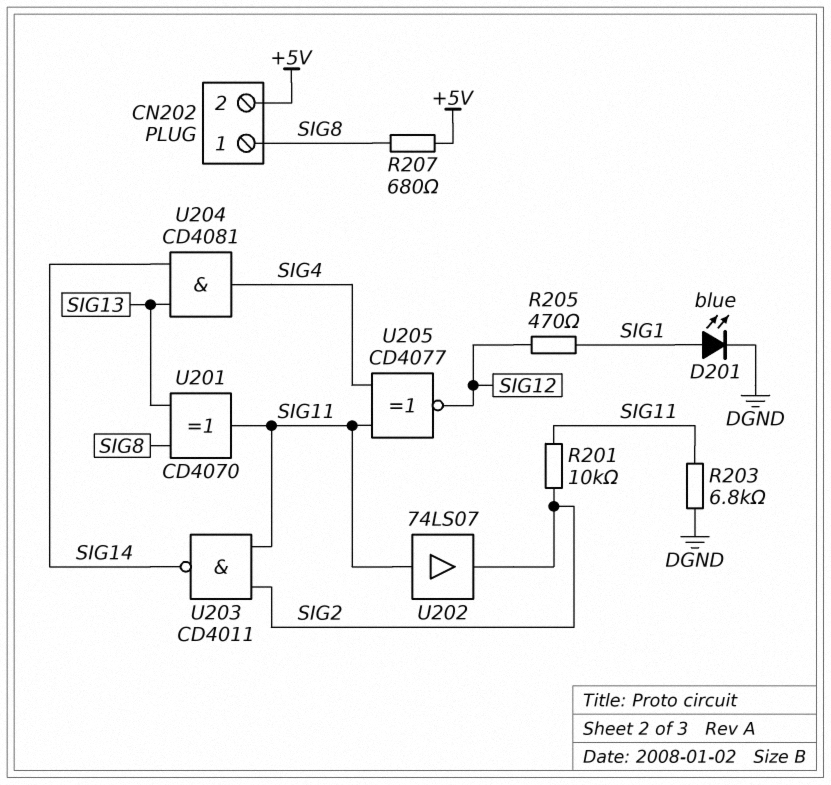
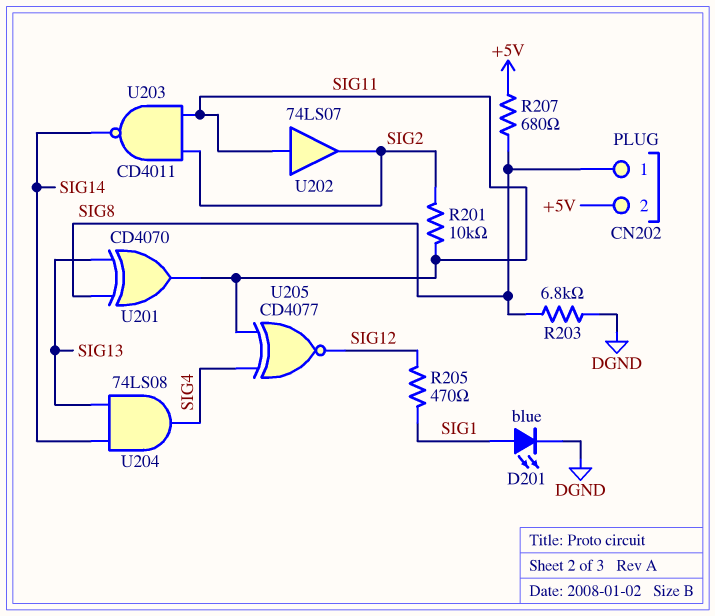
R203: 6.8k (DGND, SIG11) -> 6.8k (DGND, SIG8)
U204: AND CD4081 (in SIG13, in SIG14, out SIG4) -> AND 74LS08 (in SIG13, in SIG14, out SIG4)

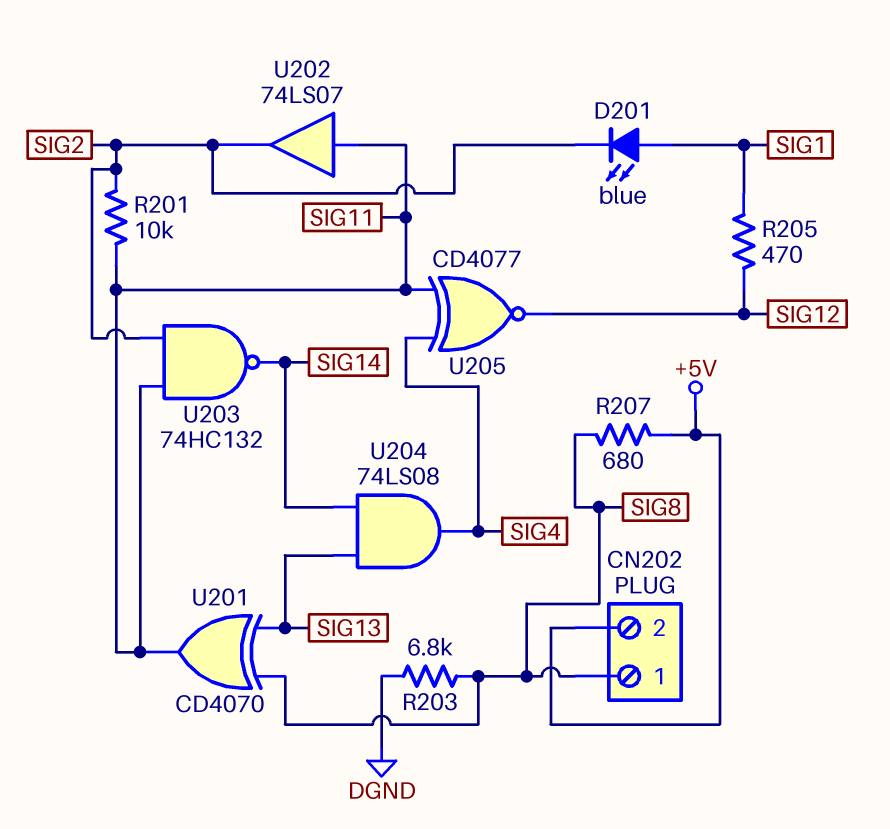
D201: LED blue (A SIG1, K DGND) -> LED blue (A SIG1, K SIG2)
U203: NAND CD4011 (in SIG2, in SIG11, out SIG14) -> NAND 74HC132 (in SIG2, in SIG11, out SIG14)

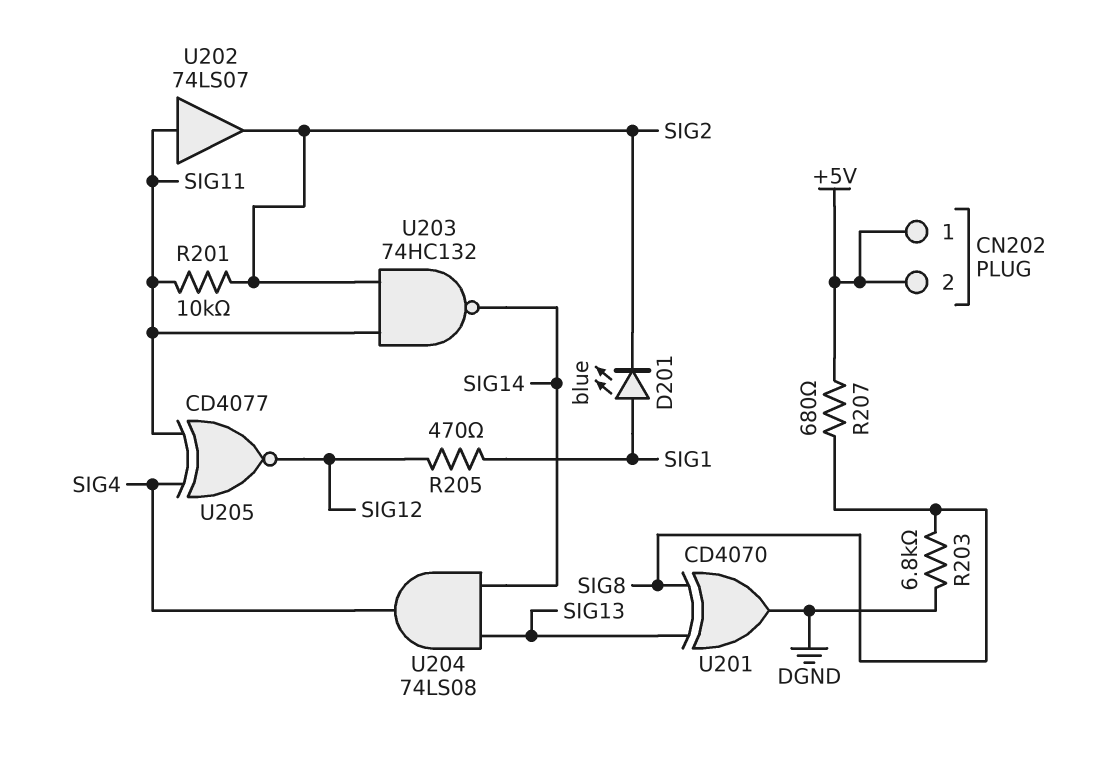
CN202 pin 1: SIG8 -> +5V
U201: XOR CD4070 (in SIG8, in SIG13, out SIG11) -> XOR CD4070 (in SIG8, in SIG13, out DGND)

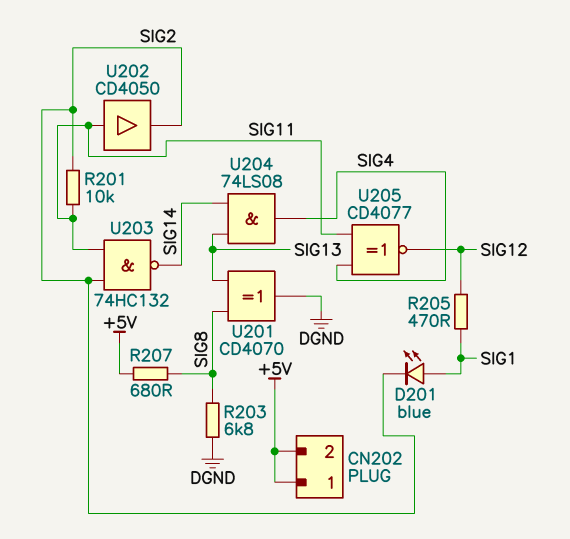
U202: buffer 74LS07 (in SIG11, out SIG2) -> buffer CD4050 (in SIG11, out SIG2)

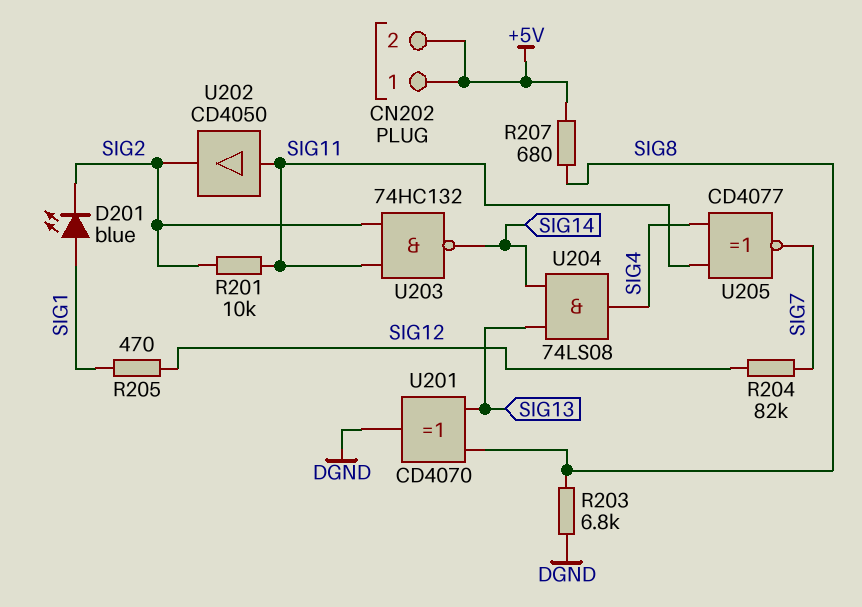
R204: none -> 82k (SIG7, SIG12)
U205: XNOR CD4077 (in SIG4, in SIG11, out SIG12) -> XNOR CD4077 (in SIG4, in SIG11, out SIG7)

